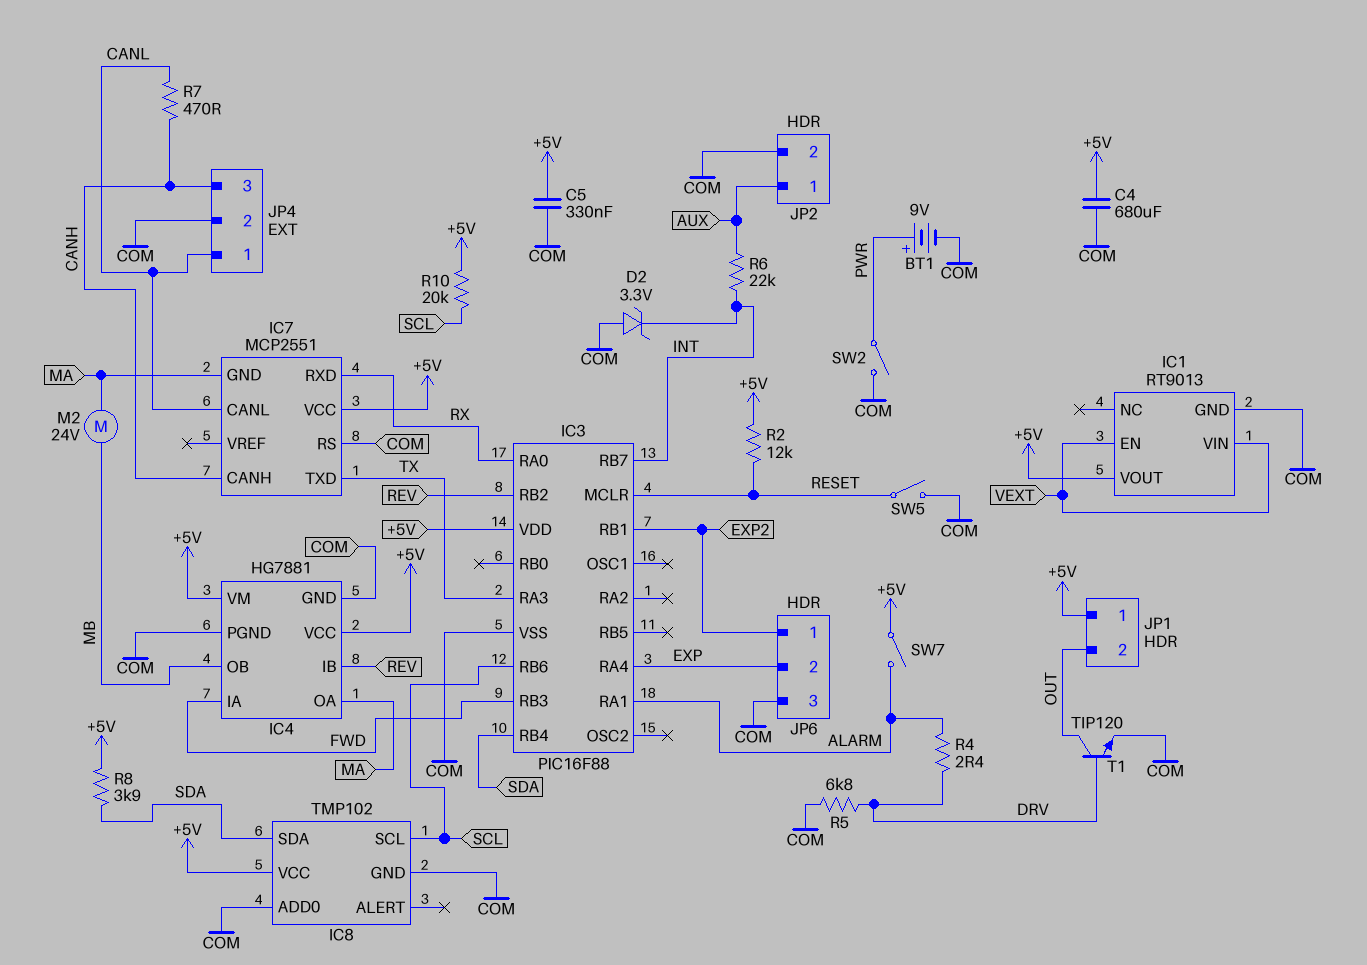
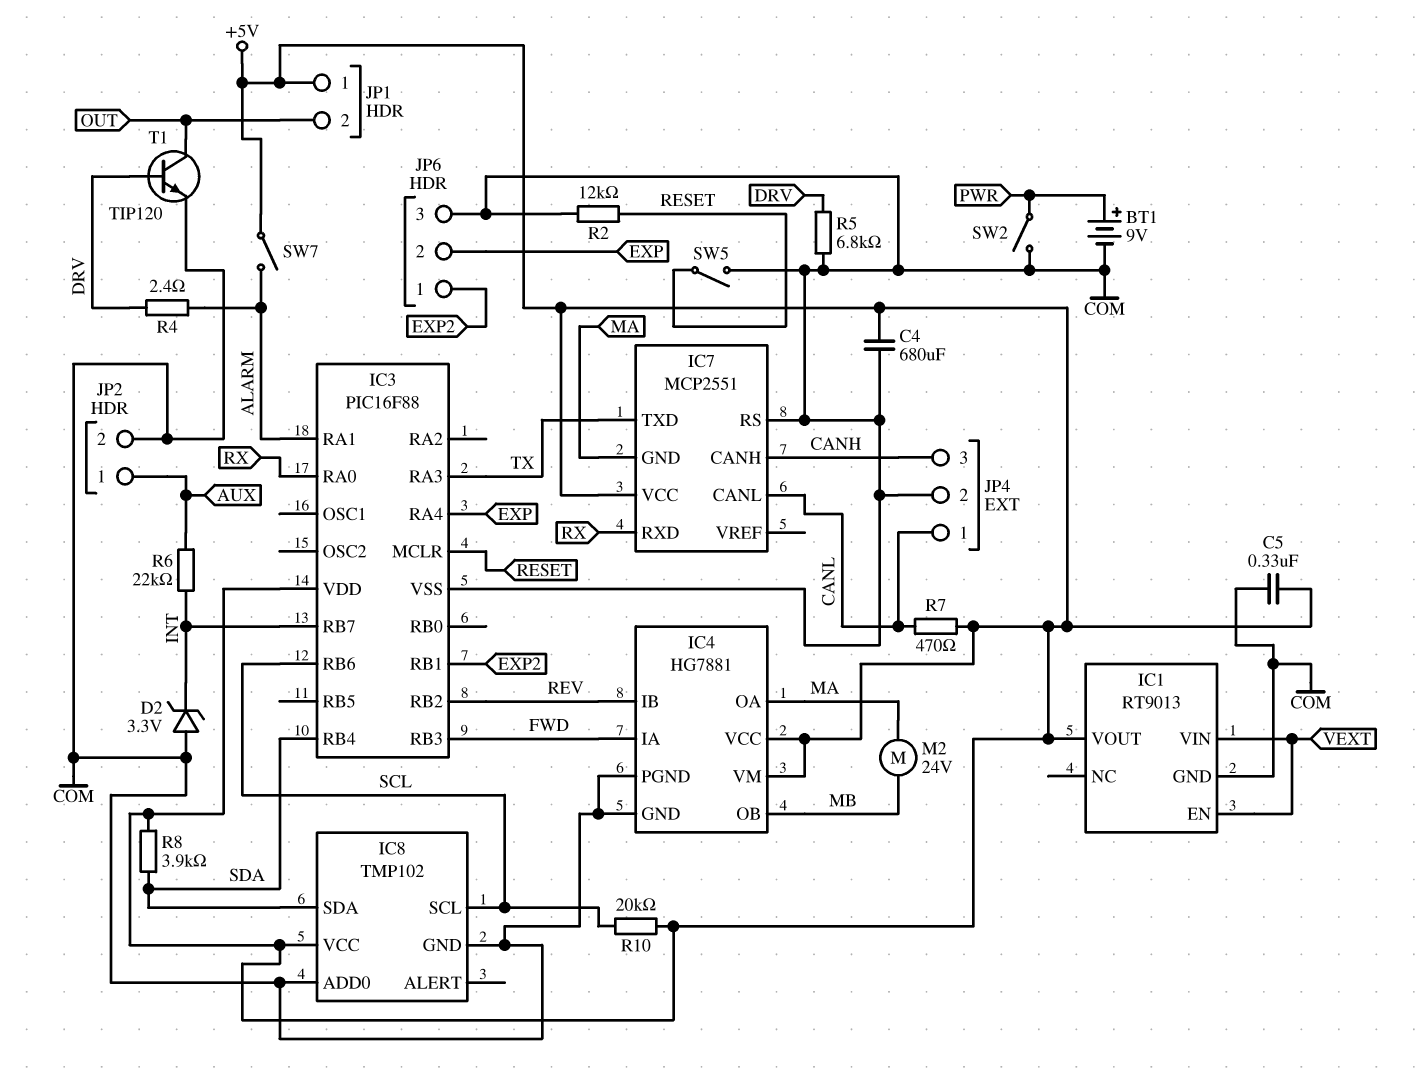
R2: 12k (+5V, RESET) -> 12k (COM, RESET)
R7: 470 (CANH, CANL) -> 470 (+5V, CANL)

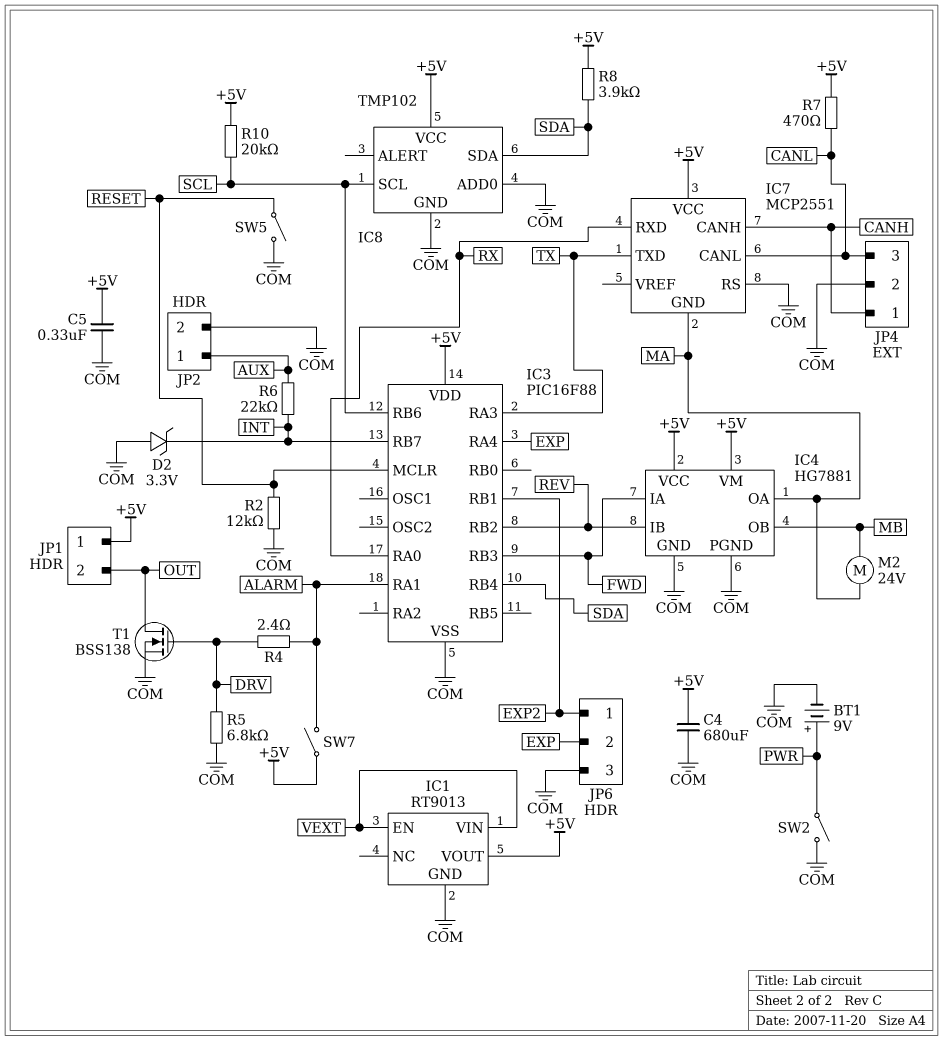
JP4 pin 1: CANL -> CANH
JP4 pin 3: CANH -> CANL
T1: NPN TIP120 (B DRV, C OUT, E COM) -> NMOS BSS138 (G DRV, D OUT, S COM)

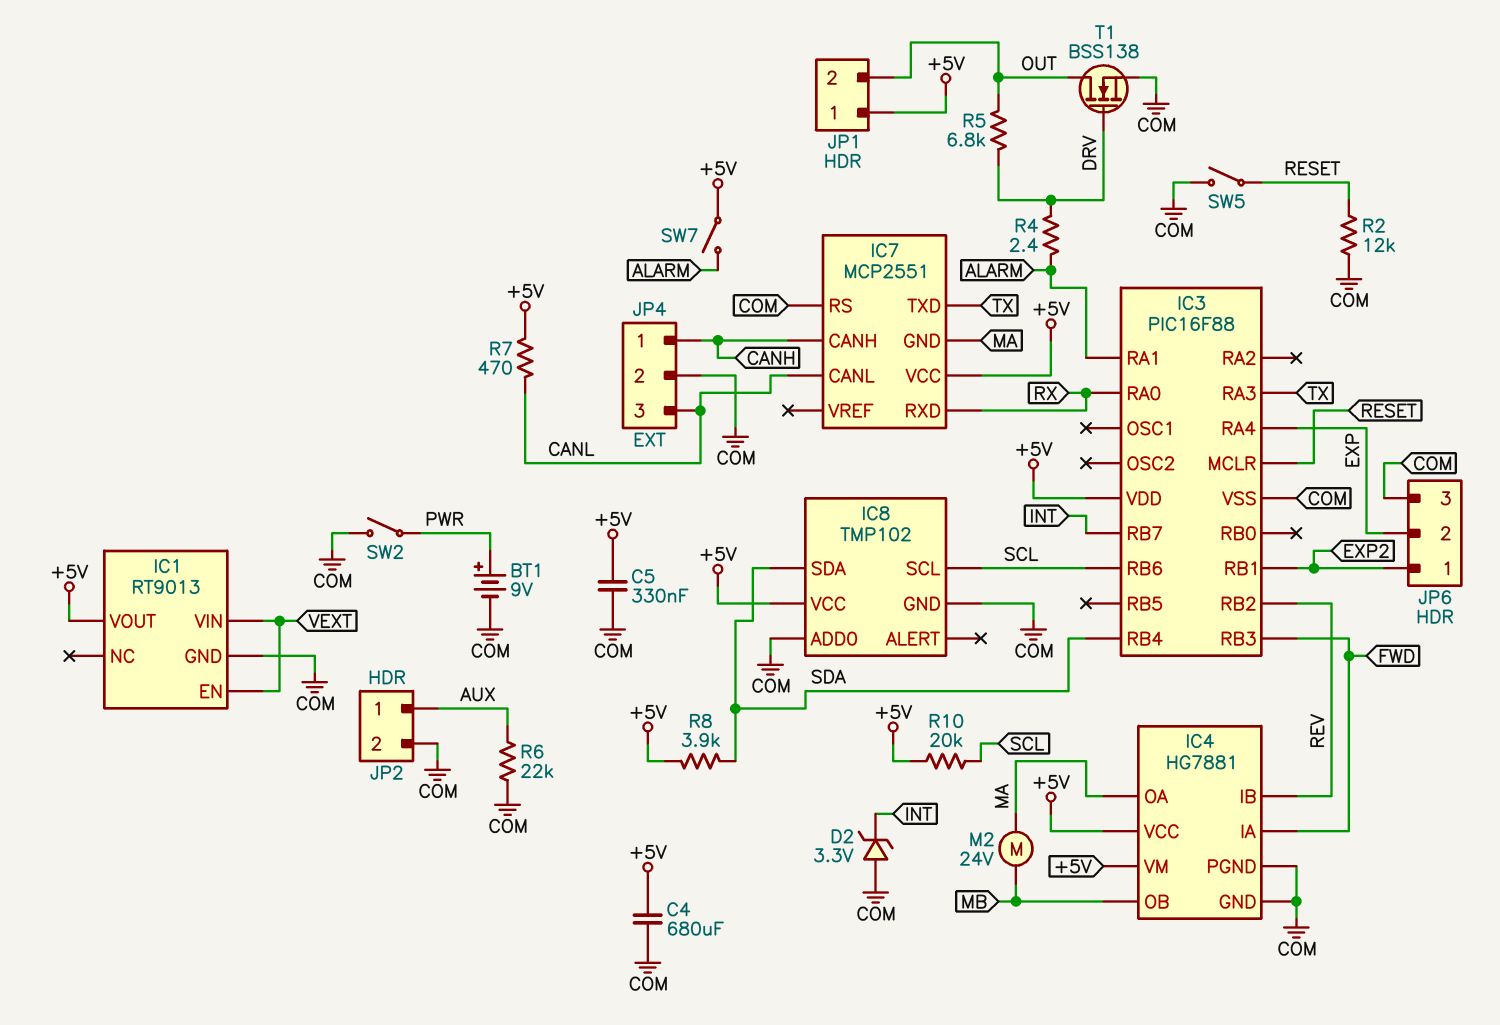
R5: 6.8k (COM, DRV) -> 6.8k (DRV, OUT)
R6: 22k (AUX, INT) -> 22k (AUX, COM)

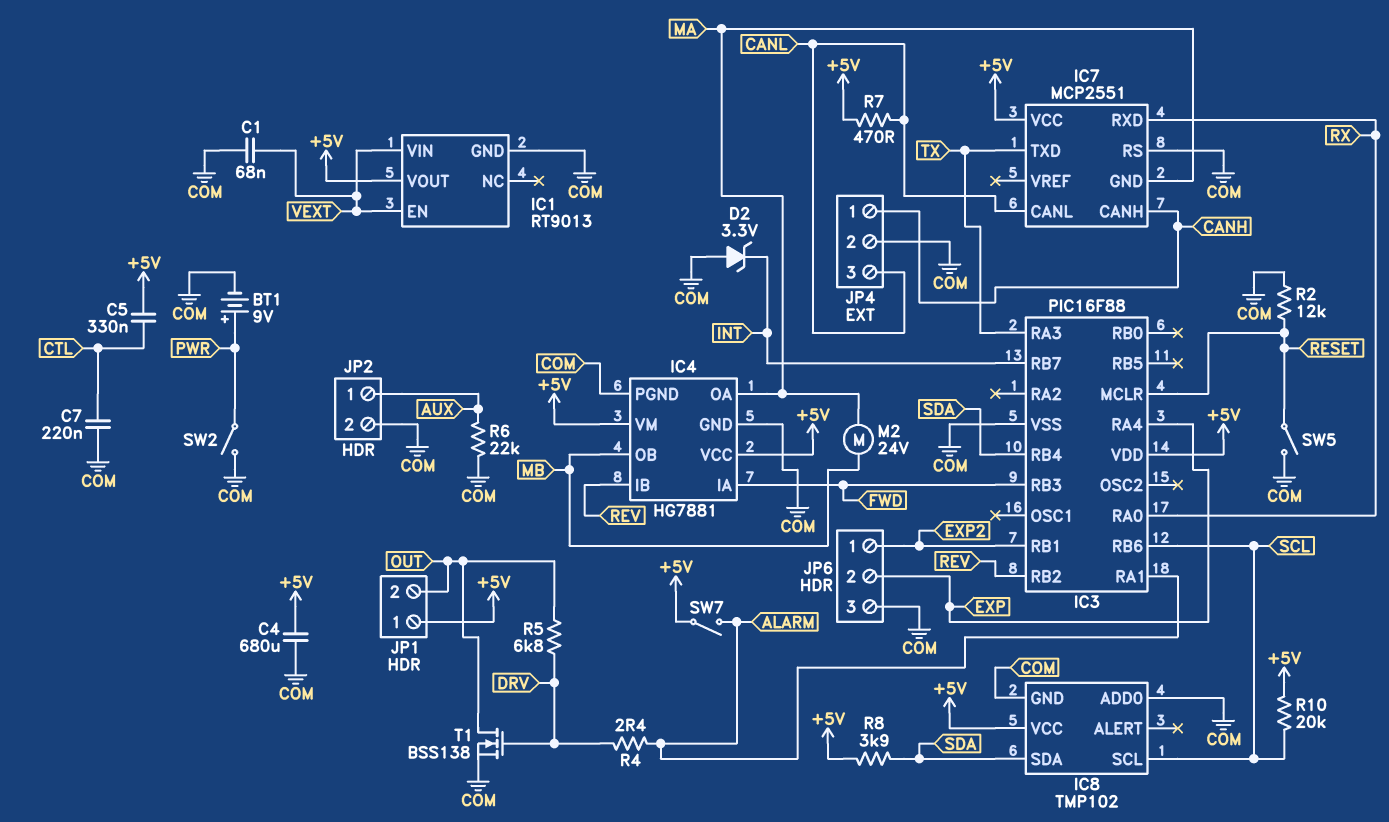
C1: none -> 68nF (COM, VEXT)
C5: 330nF (+5V, COM) -> 330nF (+5V, CTL)
C7: none -> 220nF (COM, CTL)

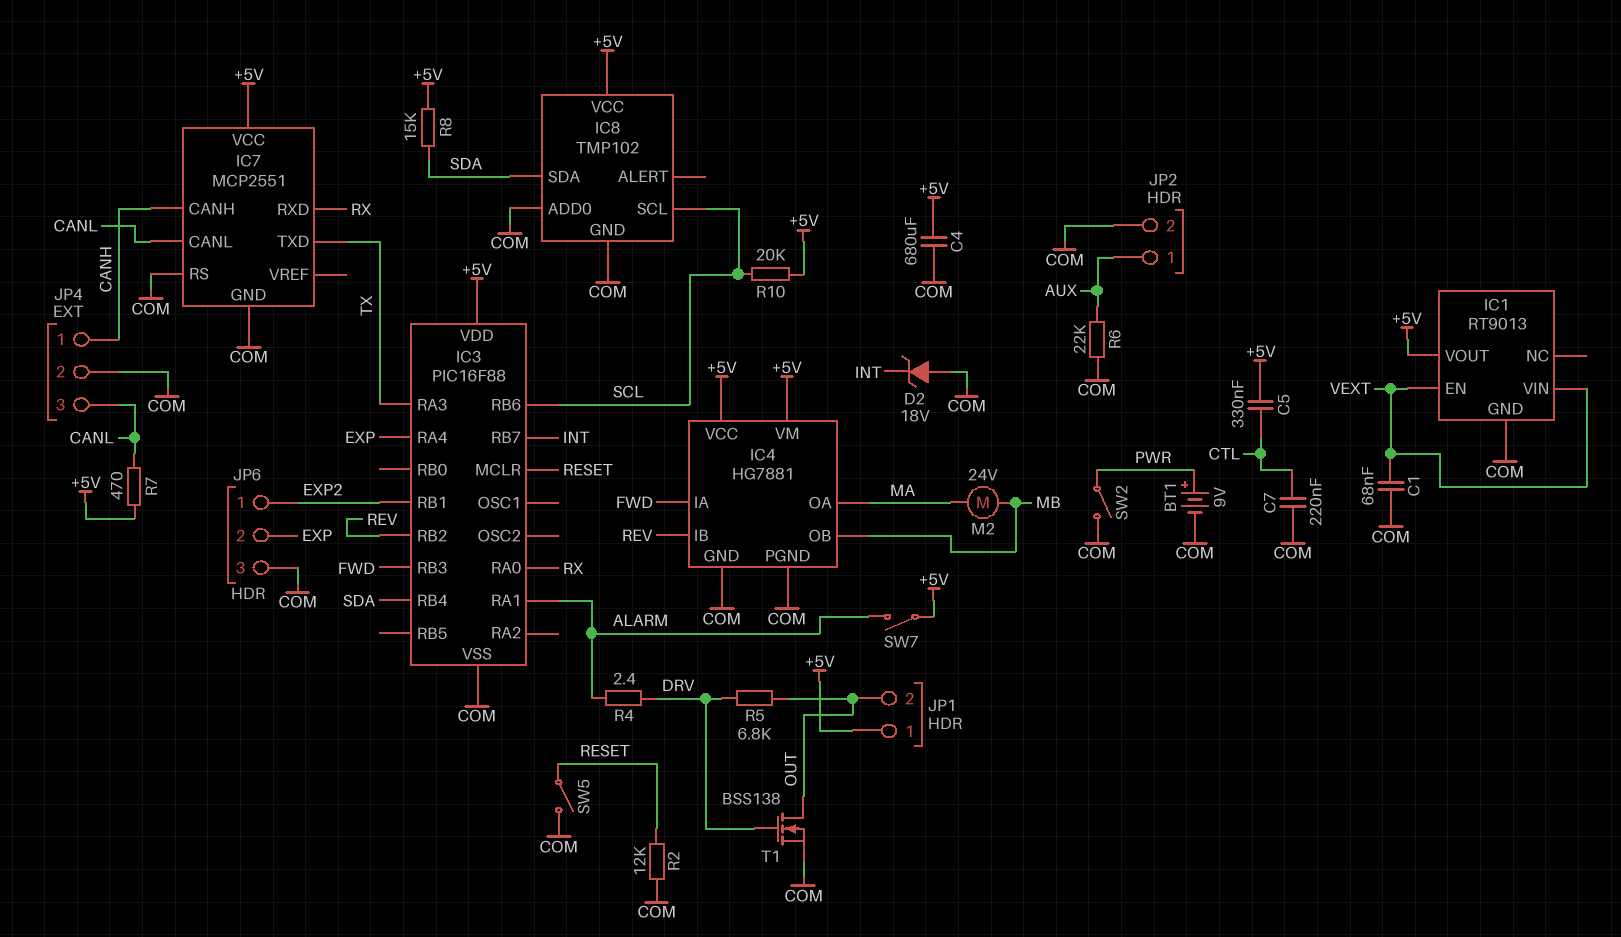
D2: zener 3.3V (A COM, K INT) -> zener 18V (A COM, K INT)
IC7 pin GND: MA -> COM
R8: 3.9k (+5V, SDA) -> 15k (+5V, SDA)

